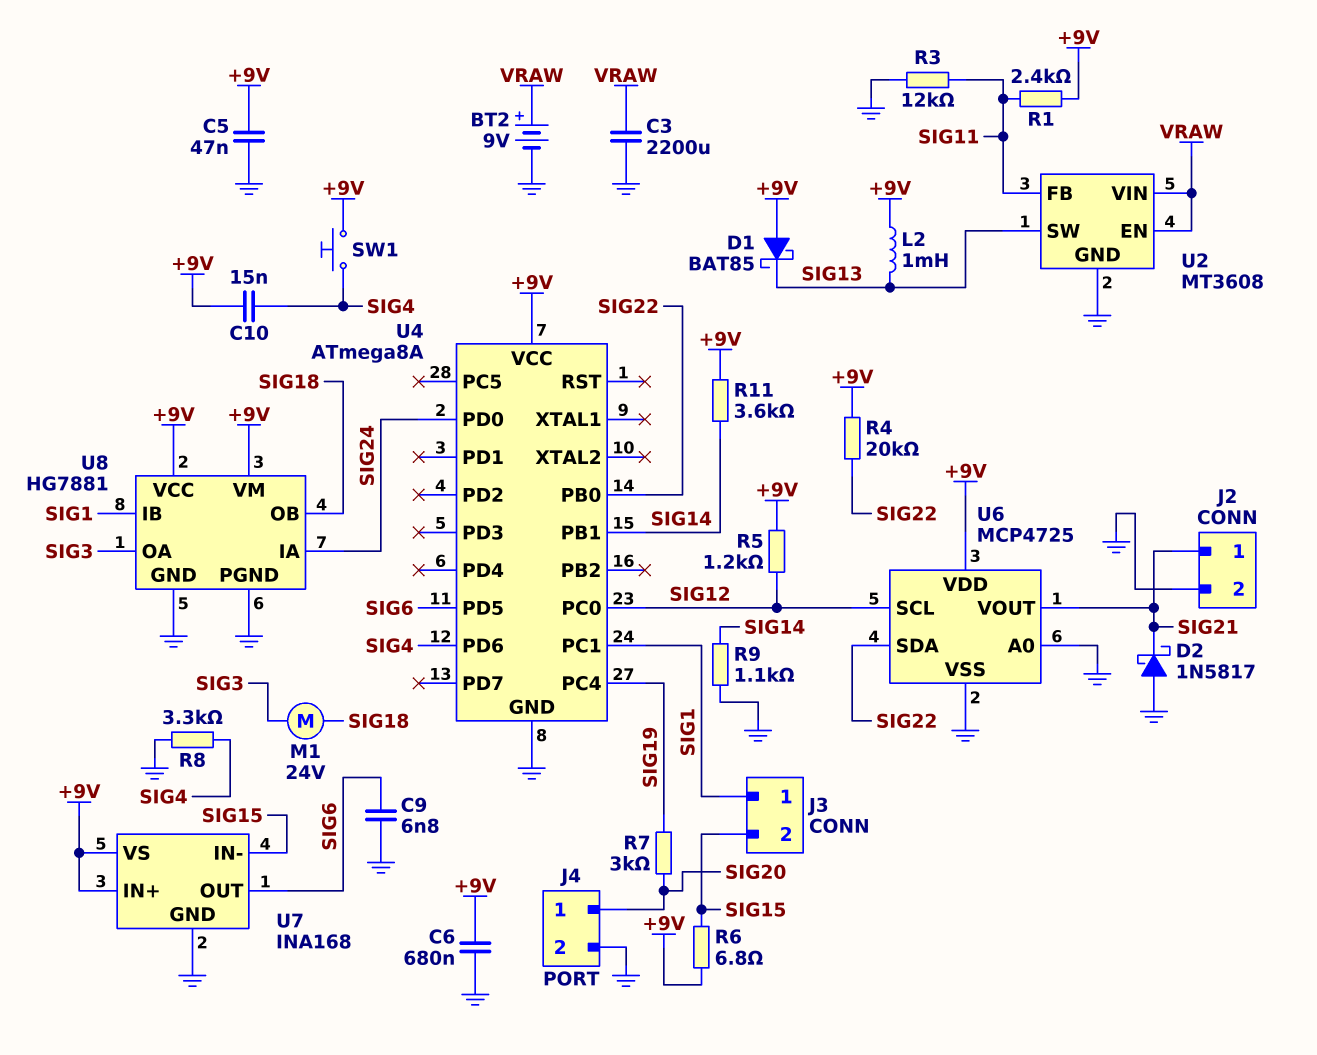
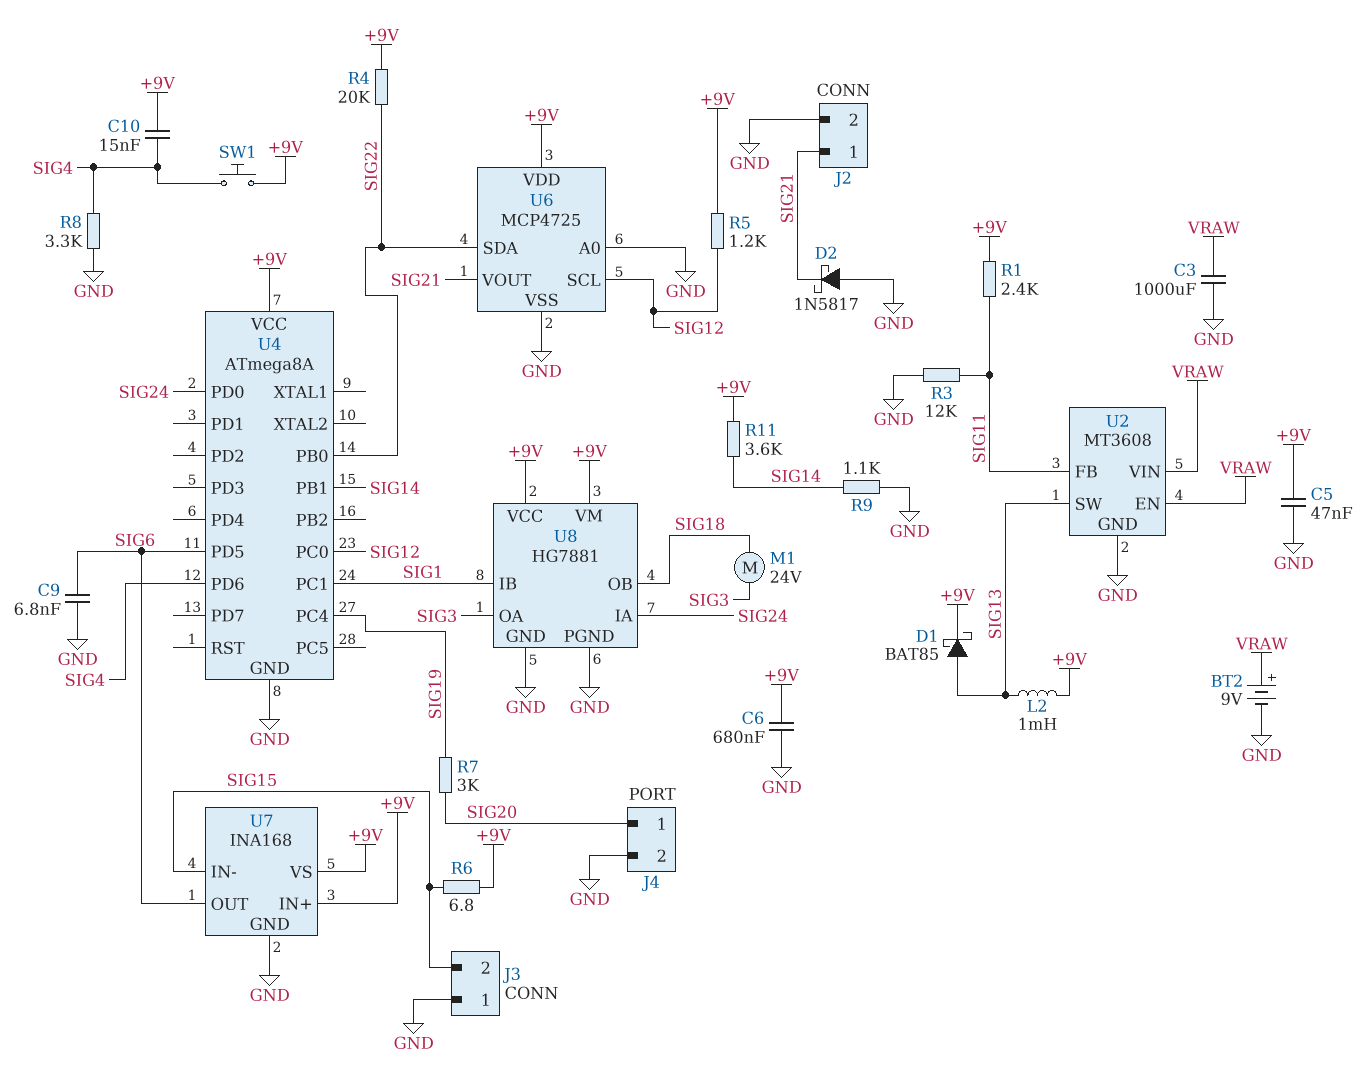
C3: 2200uF (GND, VRAW) -> 1000uF (GND, VRAW)
D1: schottky BAT85 (A +9V, K SIG13) -> schottky BAT85 (A SIG13, K +9V)
J3 pin 1: SIG1 -> GND

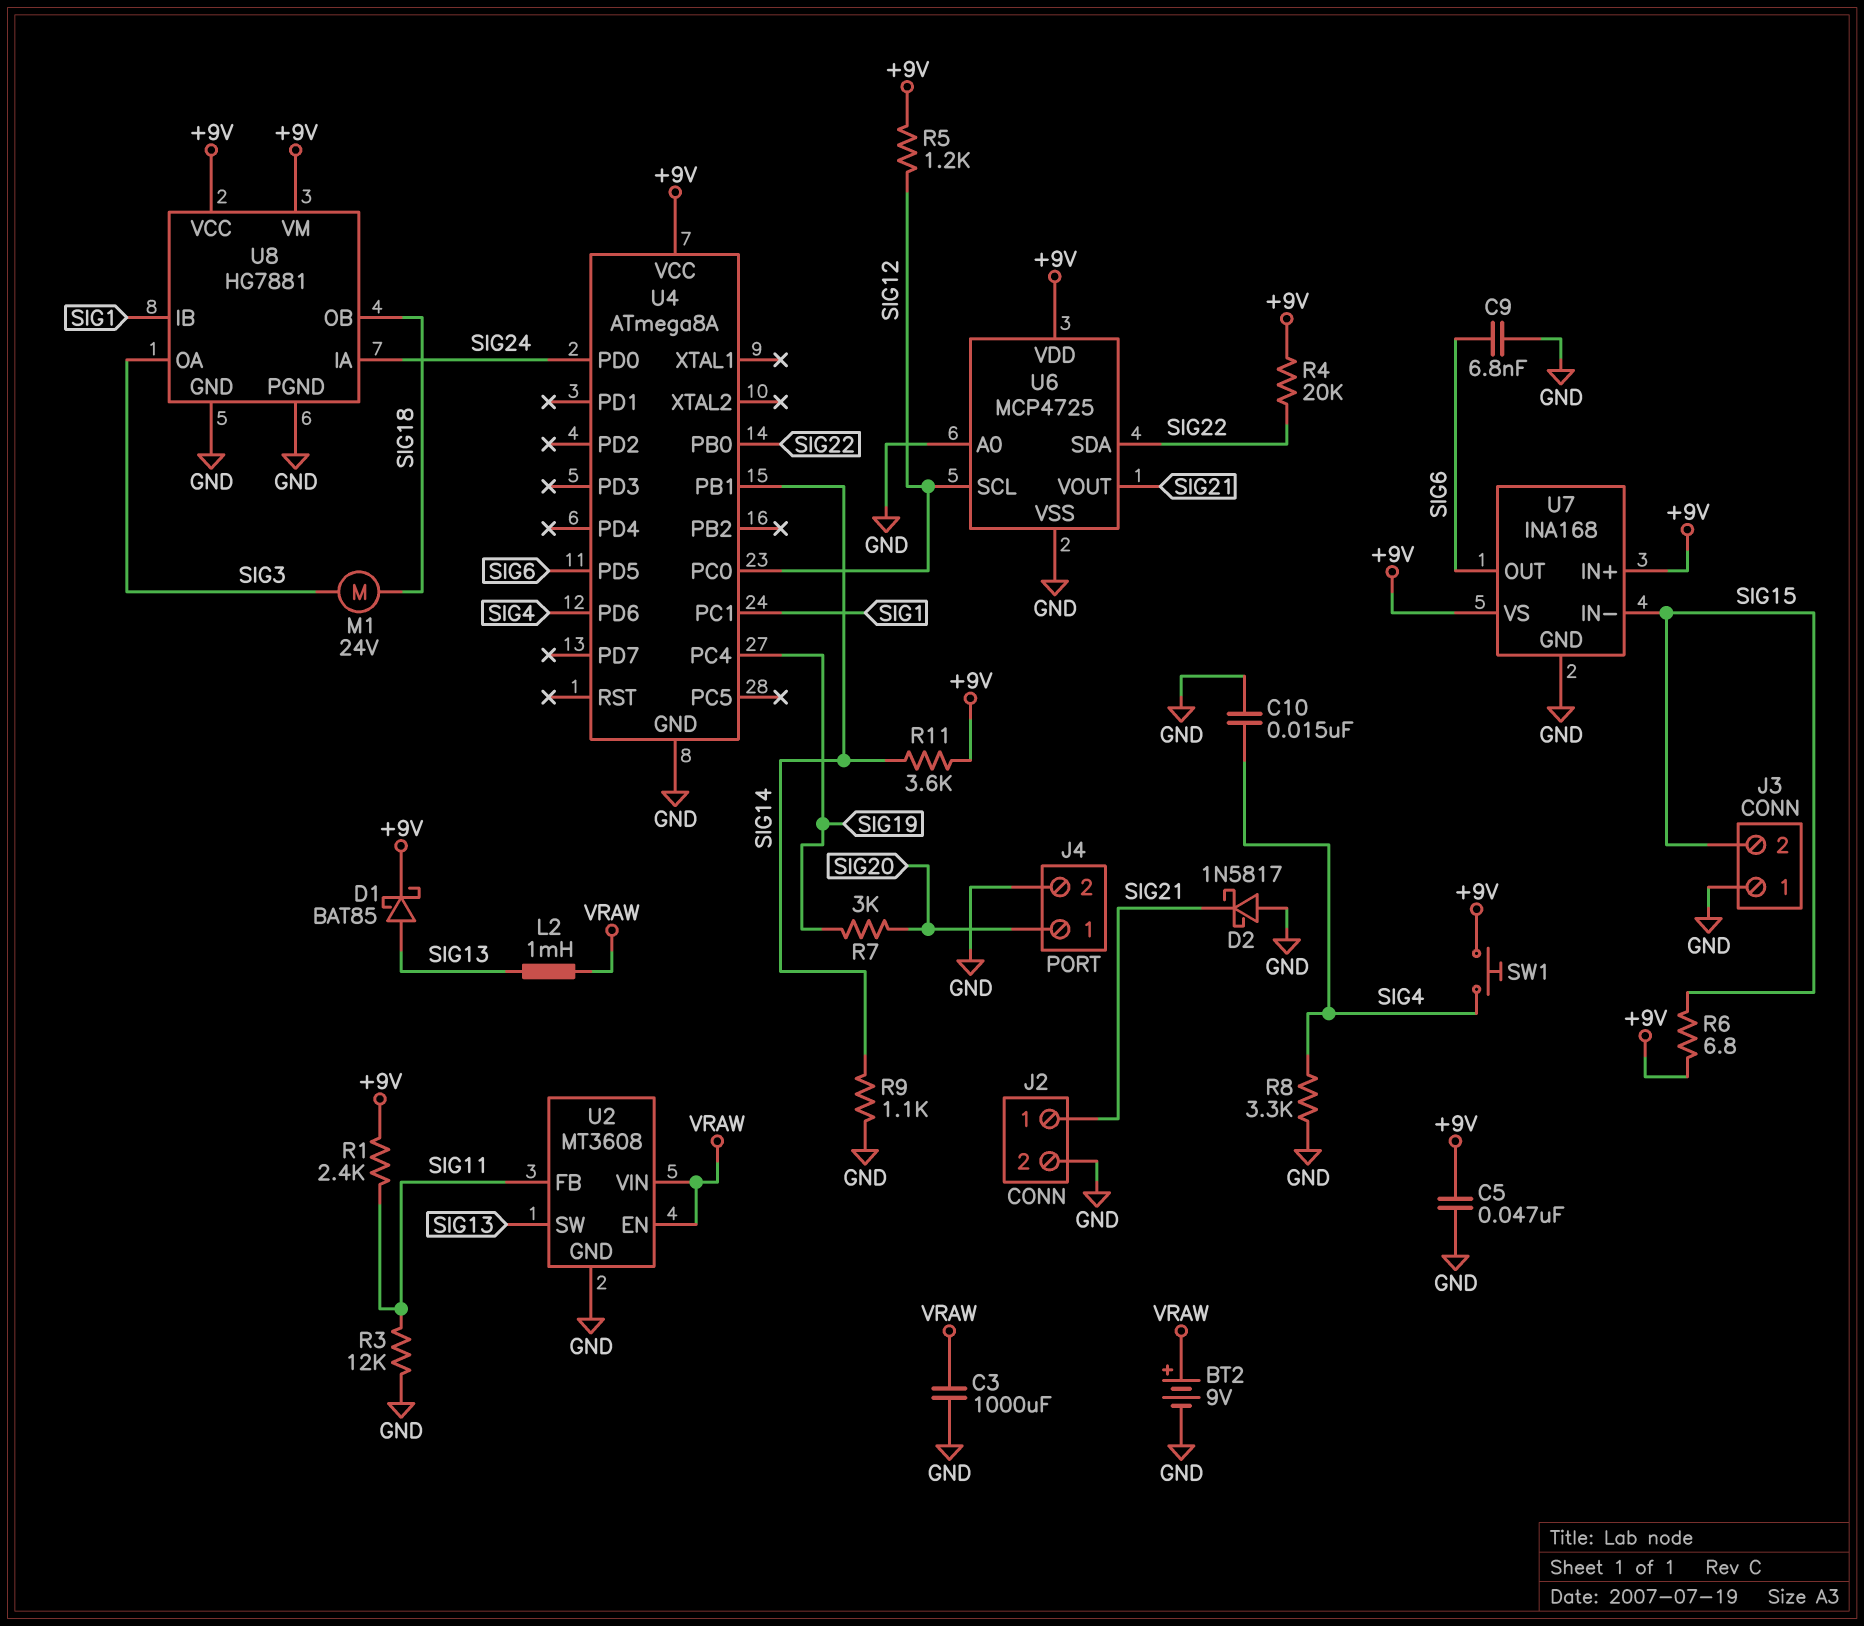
C6: 680nF (+9V, GND) -> none
C10: 15nF (+9V, SIG4) -> 15nF (GND, SIG4)
L2: 1mH (+9V, SIG13) -> 1mH (SIG13, VRAW)

